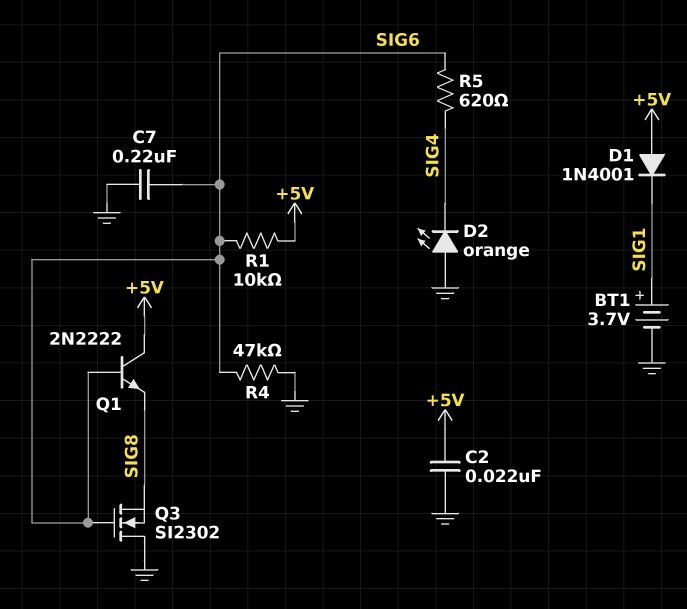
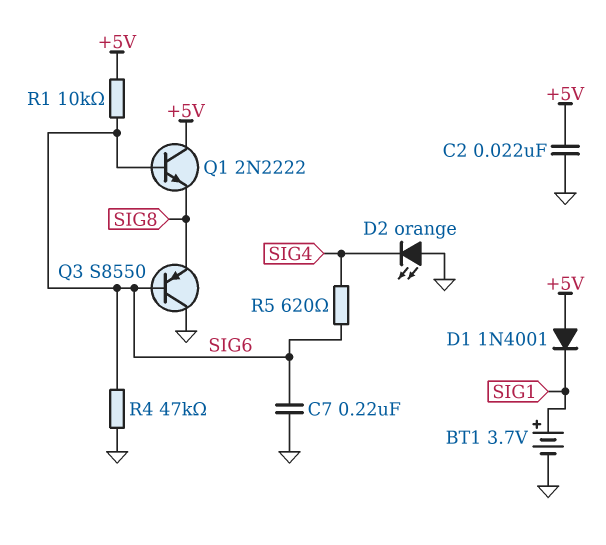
Q3: NMOS SI2302 (G SIG6, D GND, S SIG8) -> PNP S8550 (B SIG6, C GND, E SIG8)

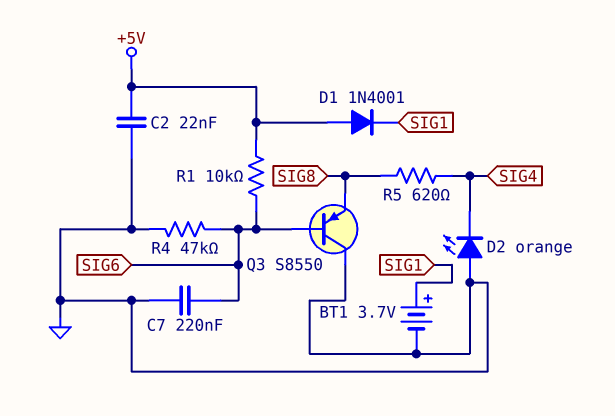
Q1: NPN 2N2222 (B SIG6, C +5V, E SIG8) -> none
R5: 620 (SIG4, SIG6) -> 620 (SIG4, SIG8)

